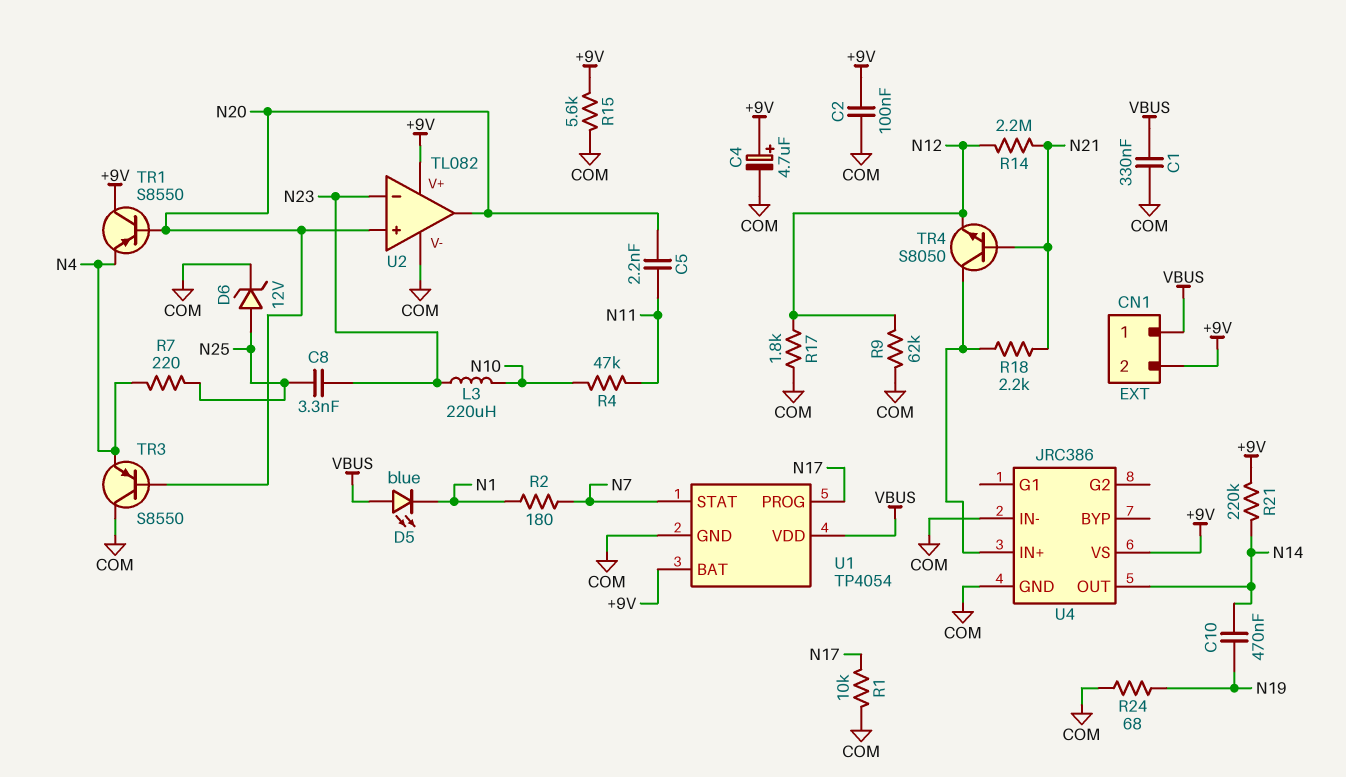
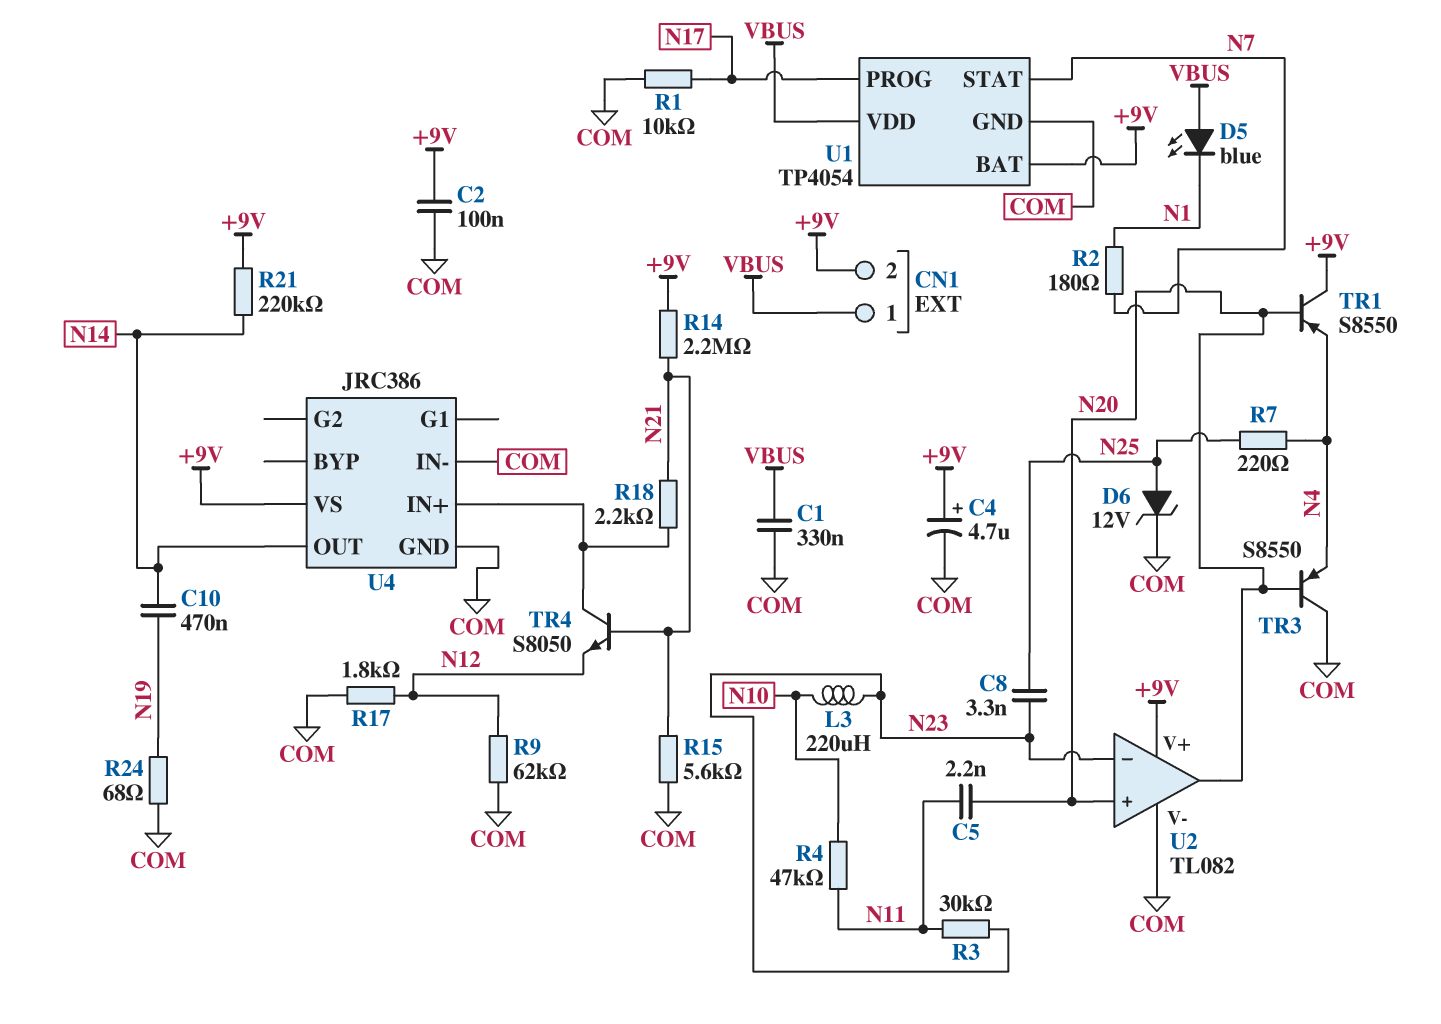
R3: none -> 30k (N11, N23)
R14: 2.2M (N12, N21) -> 2.2M (+9V, N21)
R15: 5.6k (+9V, COM) -> 5.6k (COM, N21)

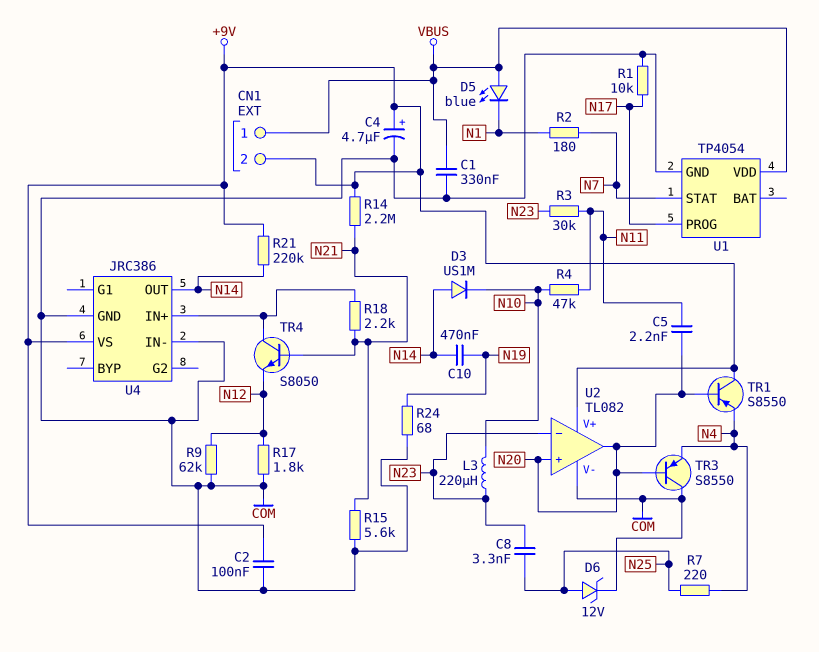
D3: none -> diode US1M (A N14, K N10)
U1 pin BAT: +9V -> none

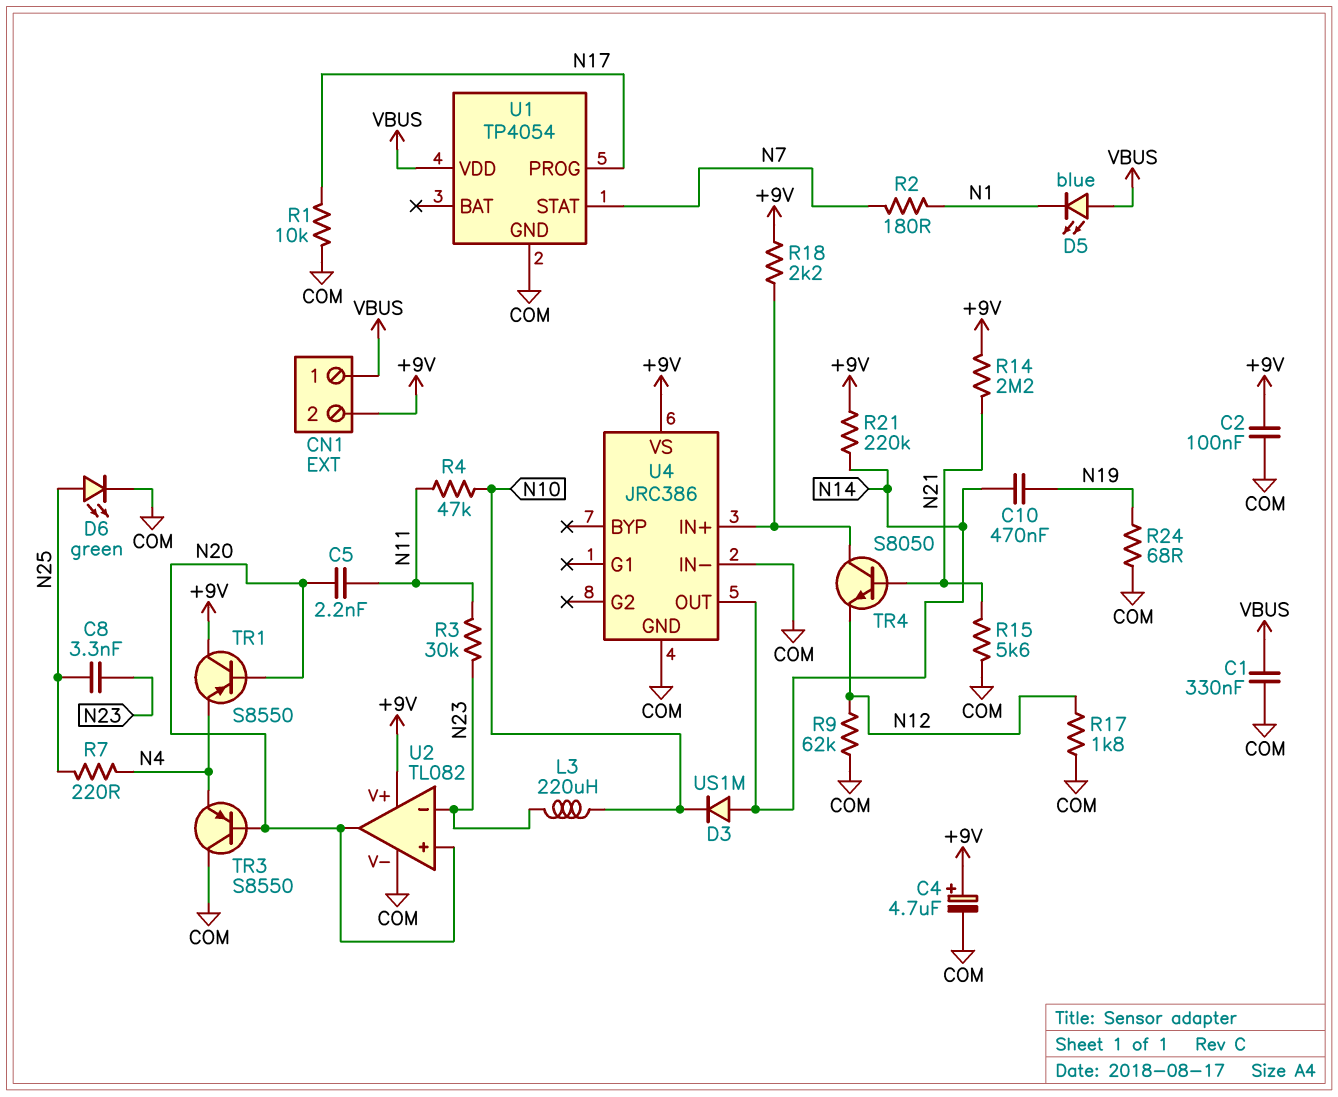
D6: zener 12V (A N25, K COM) -> LED green (A N25, K COM)
R18: 2.2k (N21, U4/IN+) -> 2.2k (+9V, U4/IN+)

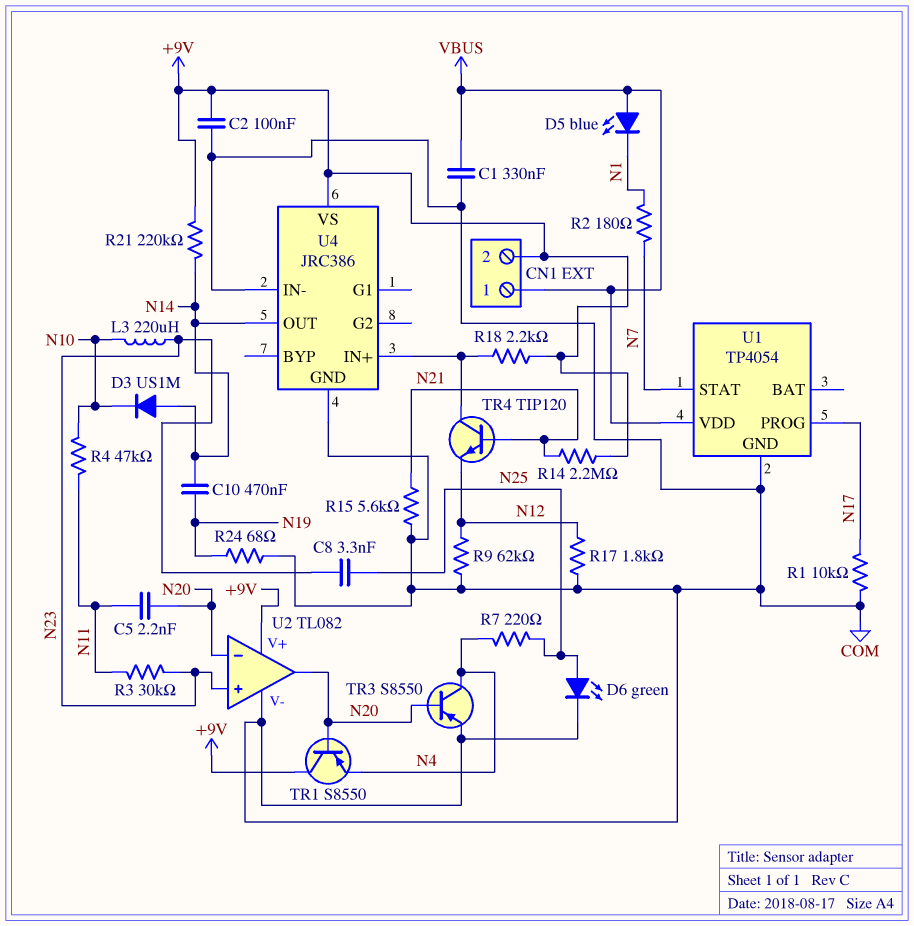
C4: 4.7uF (plus +9V, minus COM) -> none
TR3: PNP S8550 (B N20, C COM, E N4) -> PNP S8550 (B N20, C N4, E COM)
TR4: NPN S8050 (B N21, C U4/IN+, E N12) -> NPN TIP120 (B N21, C U4/IN+, E N12)
U2 pin in+: N20 -> N23
U2 pin in-: N23 -> N20

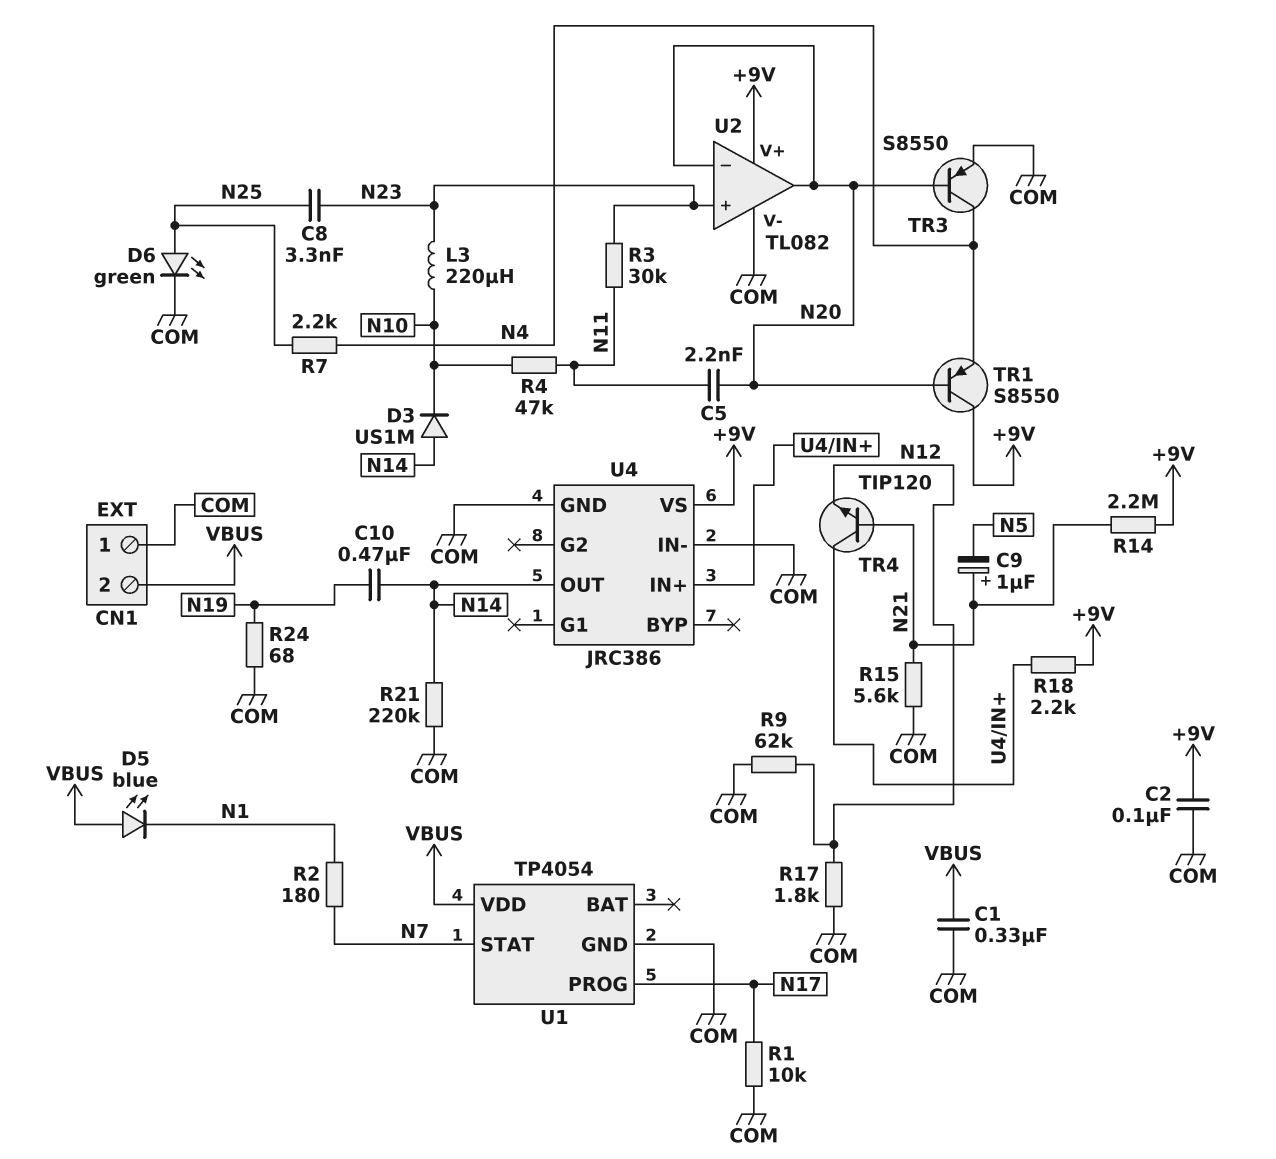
C9: none -> 1uF (plus N21, minus N5)
CN1 pin 1: VBUS -> COM
CN1 pin 2: +9V -> VBUS
R7: 220 (N4, N25) -> 2.2k (N4, N25)
R21: 220k (+9V, N14) -> 220k (COM, N14)

